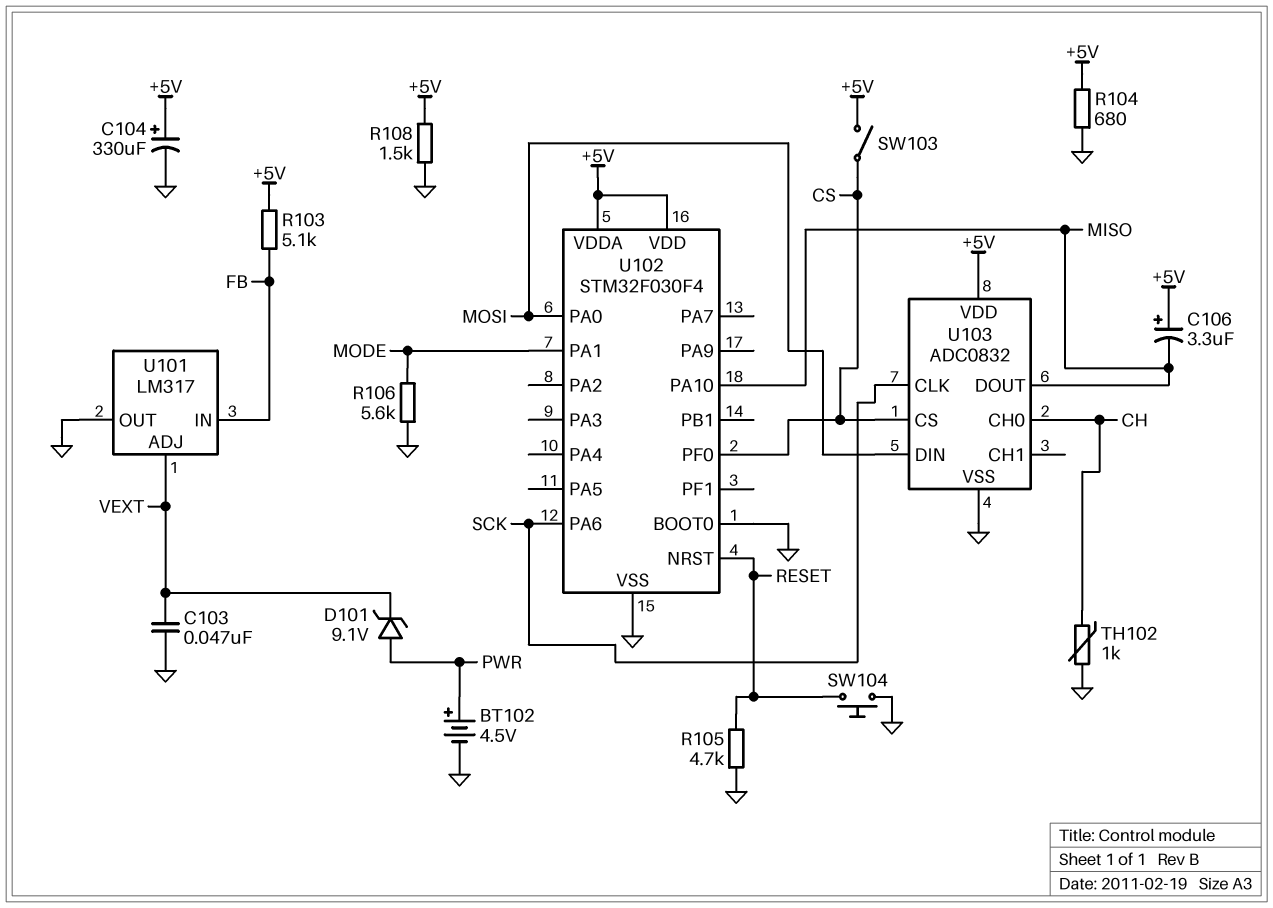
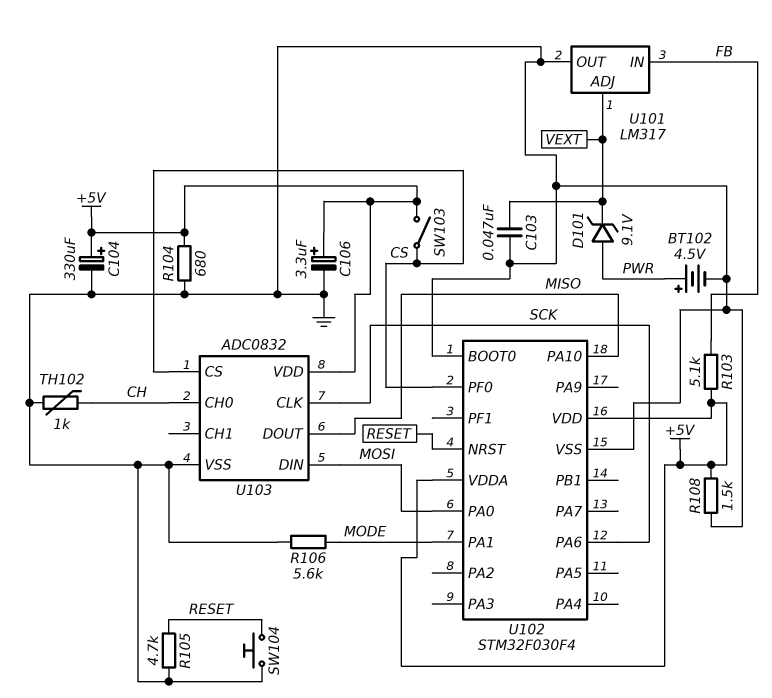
C106: 3.3uF (plus +5V, minus MISO) -> 3.3uF (plus +5V, minus GND)

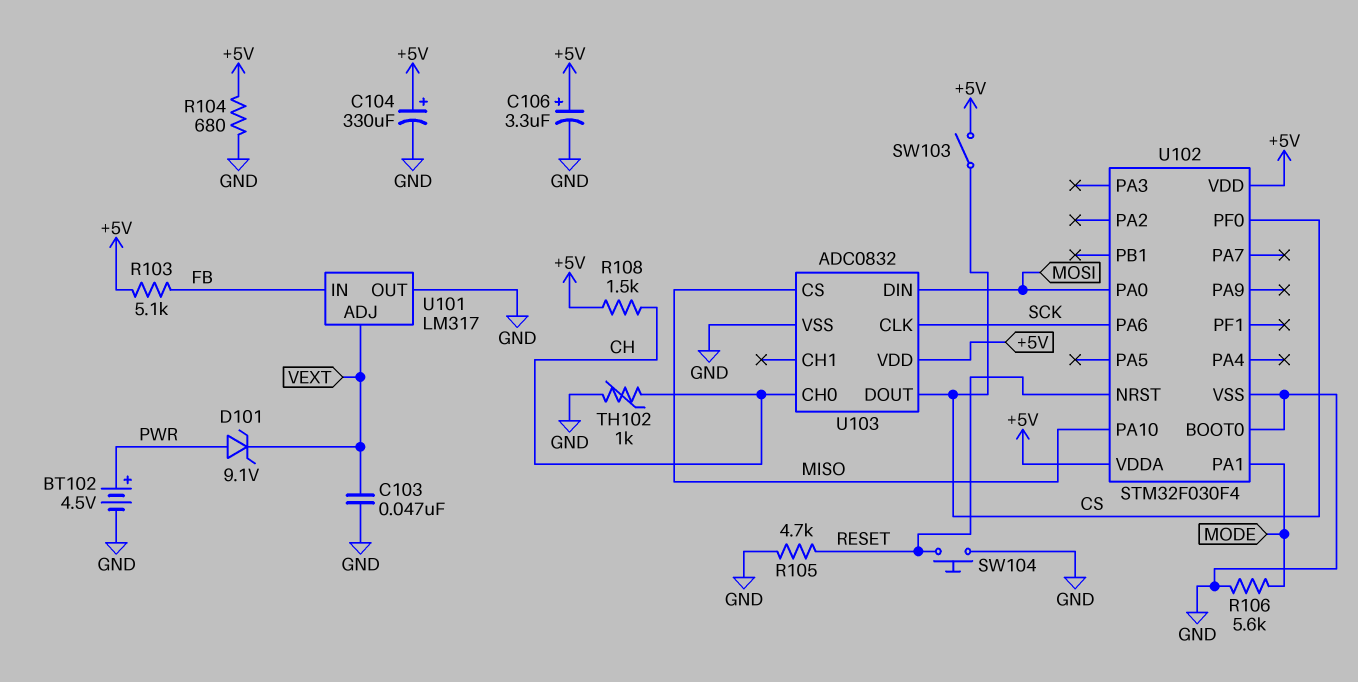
R108: 1.5k (+5V, GND) -> 1.5k (+5V, CH)
U103 pin CS: CS -> MISO
U103 pin DOUT: MISO -> CS

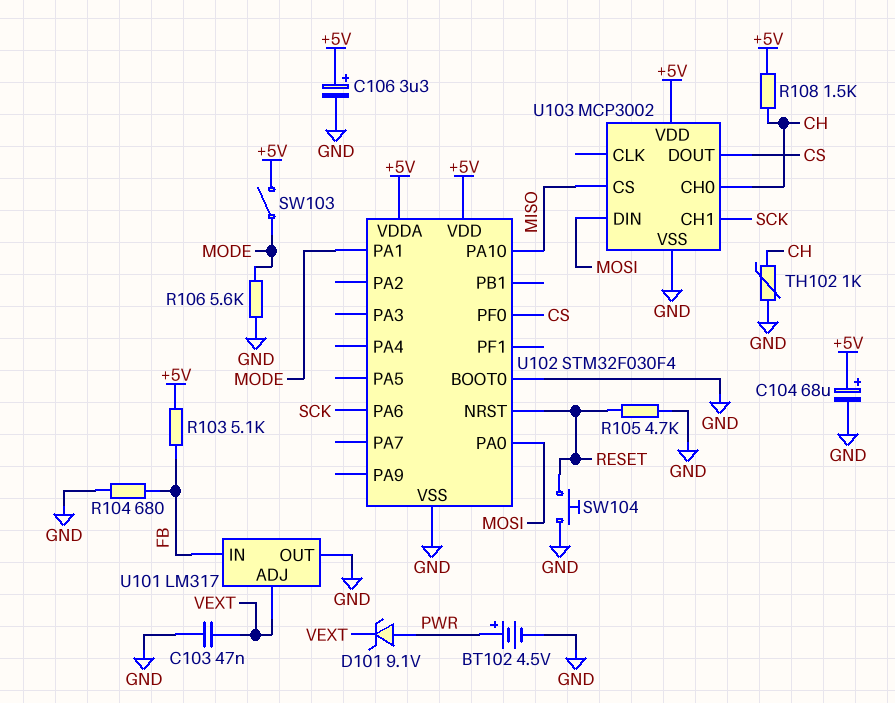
C104: 330uF (plus +5V, minus GND) -> 68uF (plus +5V, minus GND)
R104: 680 (+5V, GND) -> 680 (FB, GND)
SW103: switch (+5V, CS) -> switch (+5V, MODE)
U103: ADC0832 -> MCP3002
U103 pin CH1: none -> SCK
U103 pin CLK: SCK -> none

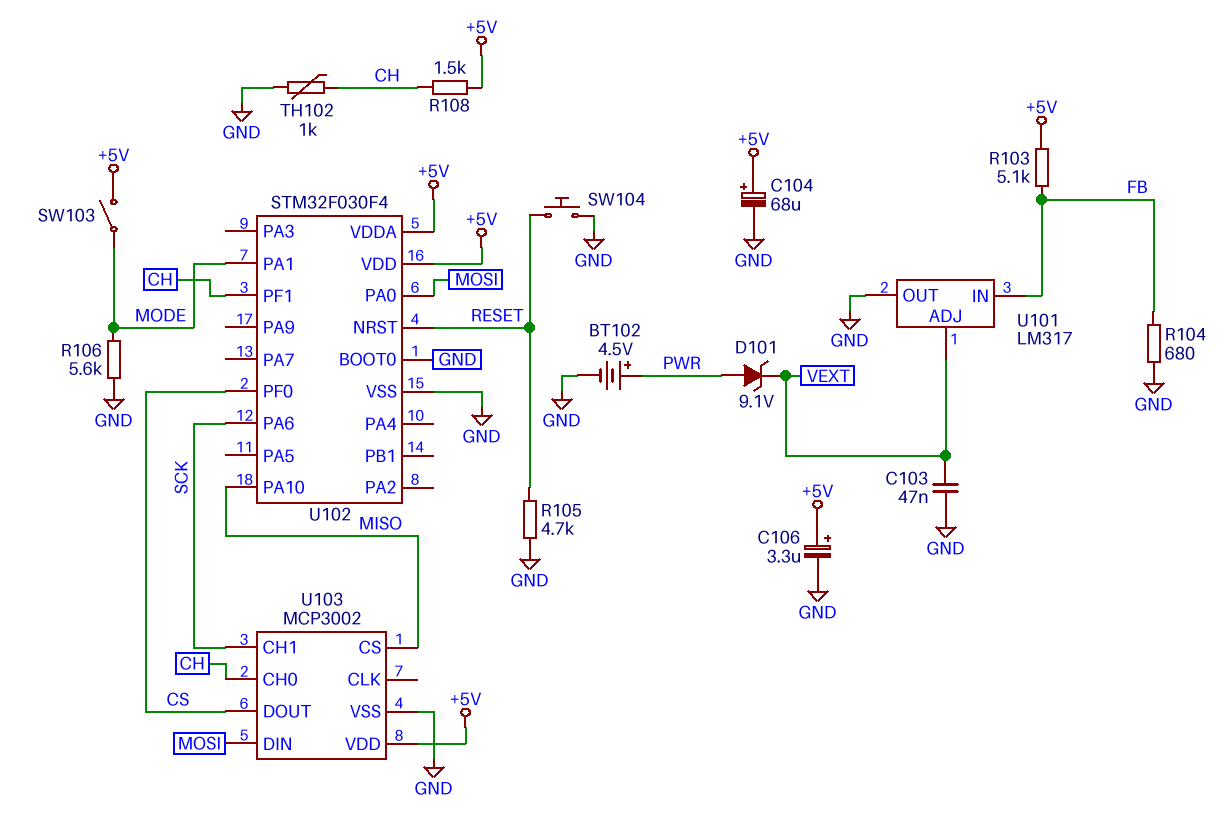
U102 pin PF1: none -> CH

